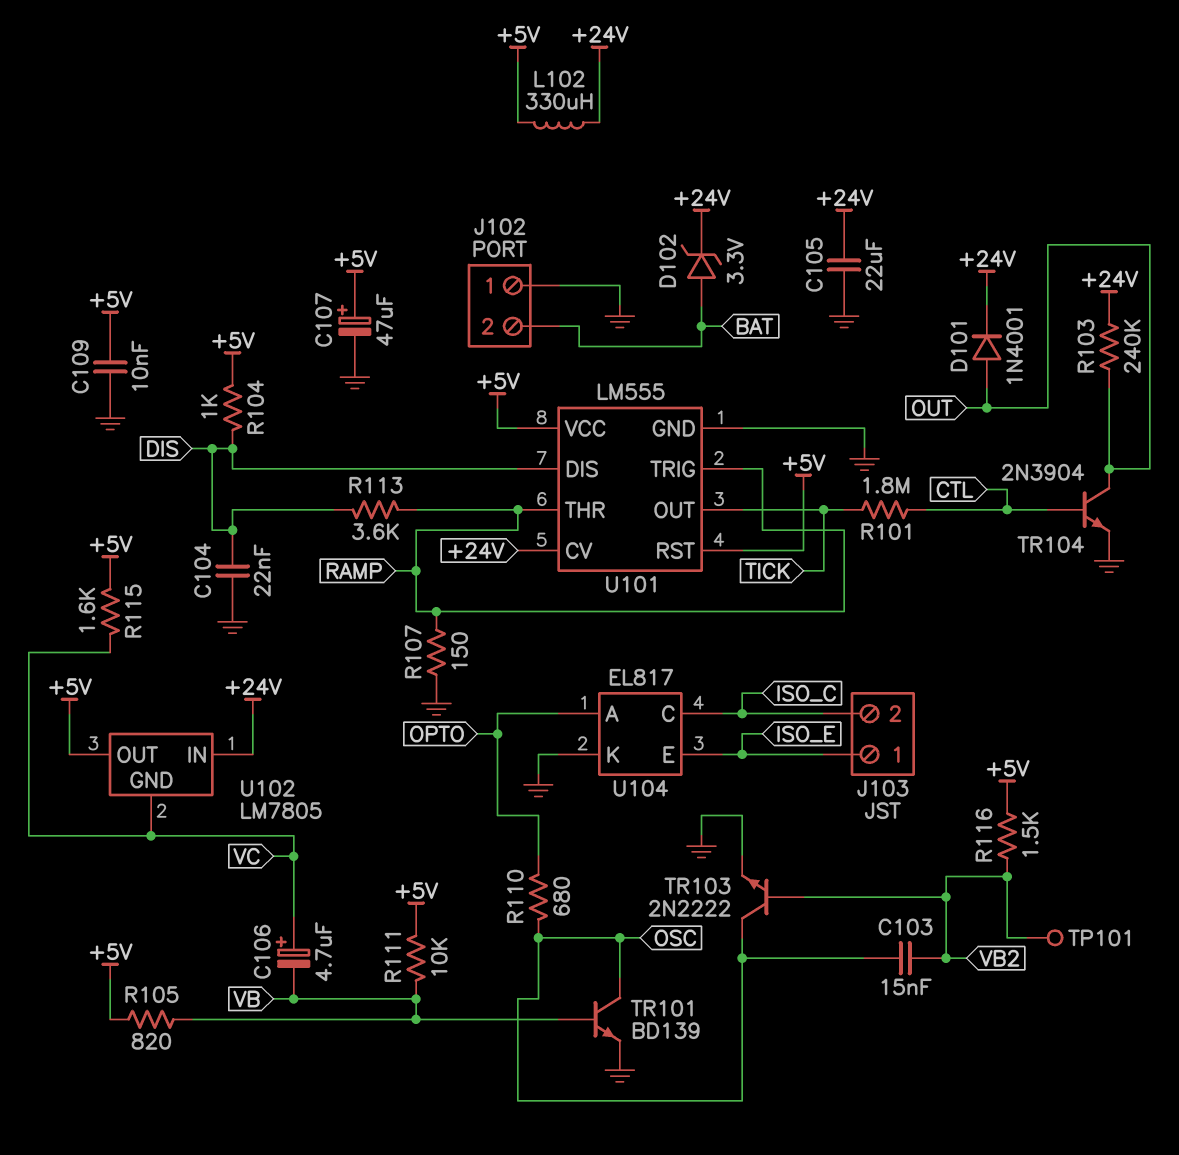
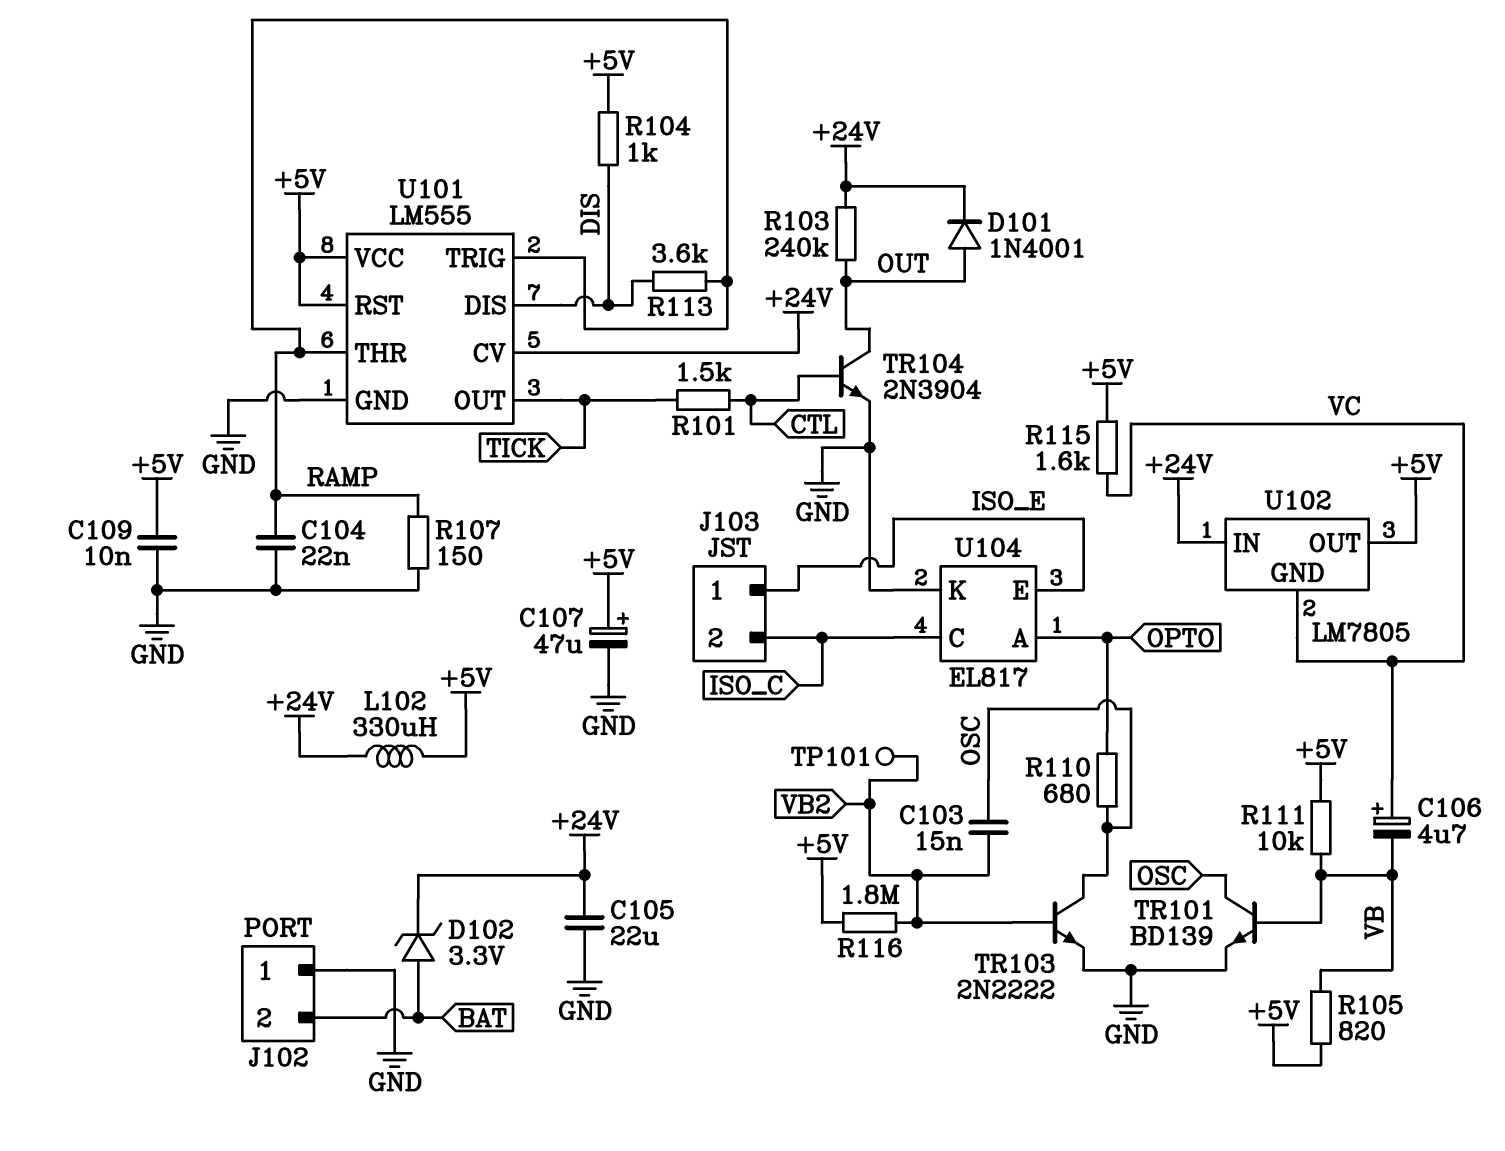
C104: 22nF (DIS, GND) -> 22nF (GND, RAMP)
R101: 1.8M (CTL, TICK) -> 1.5k (CTL, TICK)
R116: 1.5k (+5V, VB2) -> 1.8M (+5V, VB2)

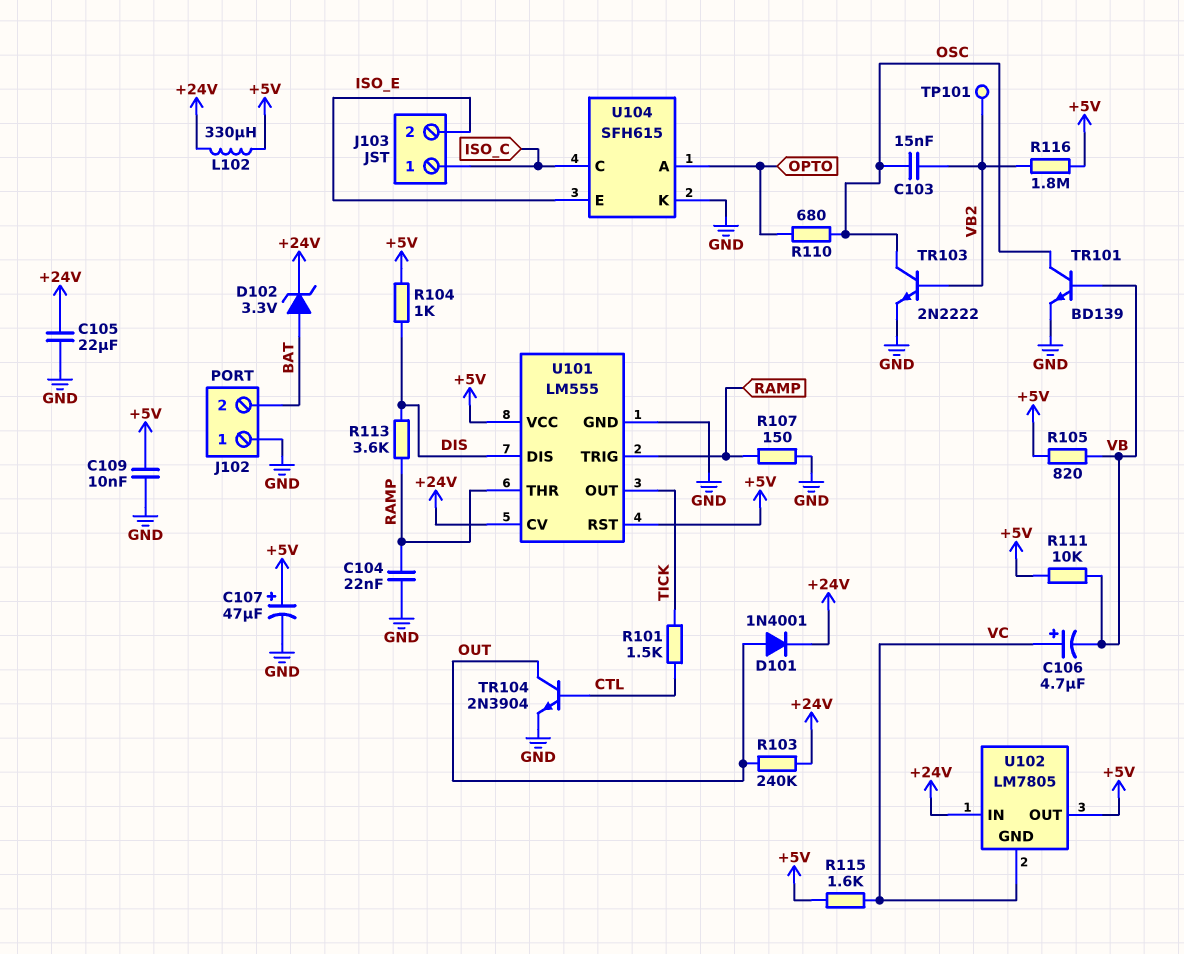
J103 pin 1: ISO_E -> ISO_C
J103 pin 2: ISO_C -> ISO_E
U104: EL817 -> SFH615

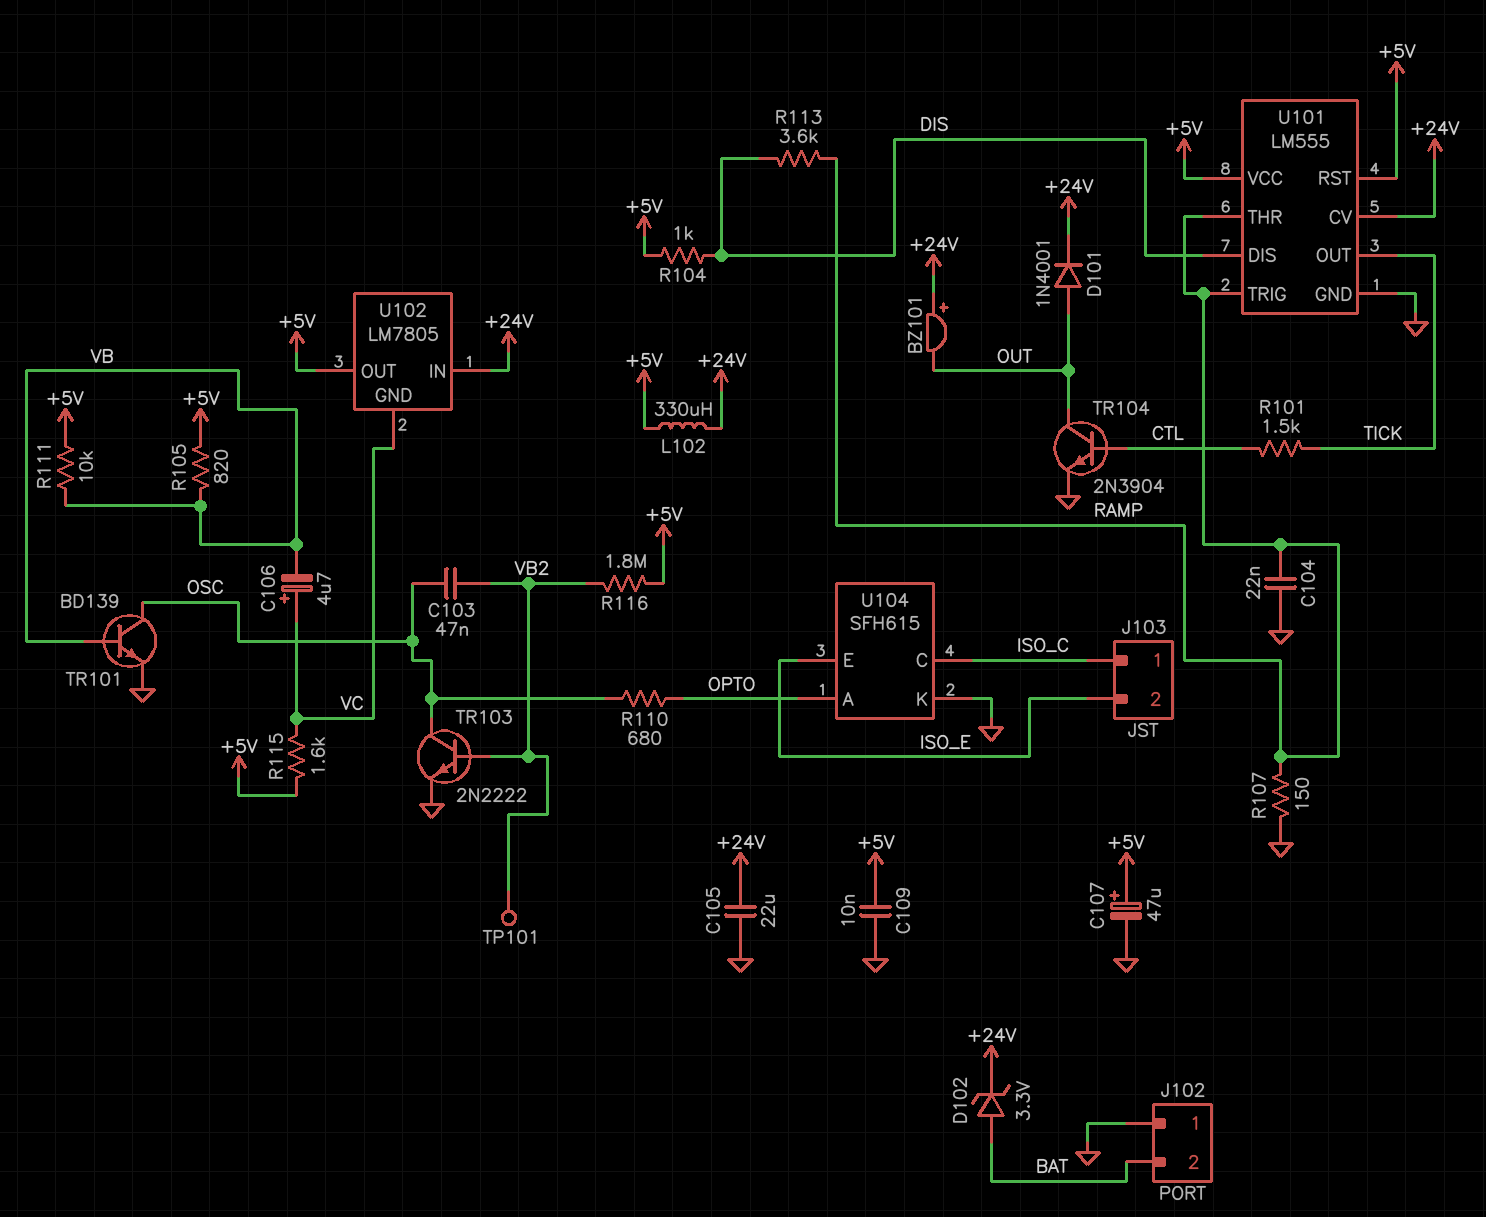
BZ101: none -> buzzer (plus +24V, minus OUT)
C103: 15nF (OSC, VB2) -> 47nF (OSC, VB2)
R103: 240k (+24V, OUT) -> none

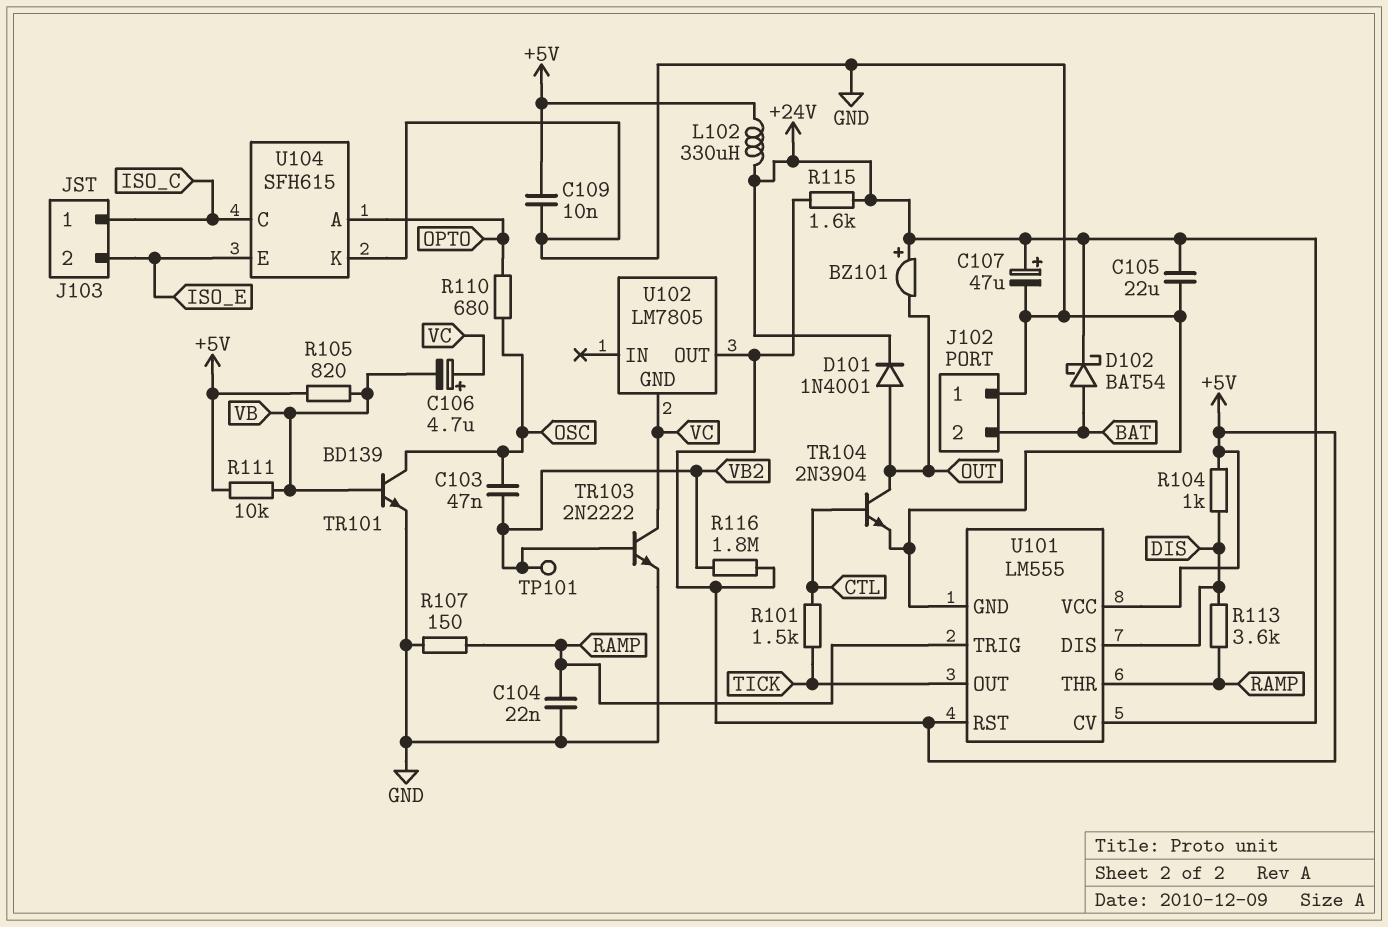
C107: 47uF (plus +5V, minus GND) -> 47uF (plus +24V, minus GND)
D102: zener 3.3V (A BAT, K +24V) -> schottky BAT54 (A BAT, K +24V)
R115: 1.6k (+5V, VC) -> 1.6k (+5V, +24V)
TR103: NPN 2N2222 (B VB2, C OSC, E GND) -> NPN 2N2222 (B VB2, C VC, E GND)
U102 pin IN: +24V -> none

